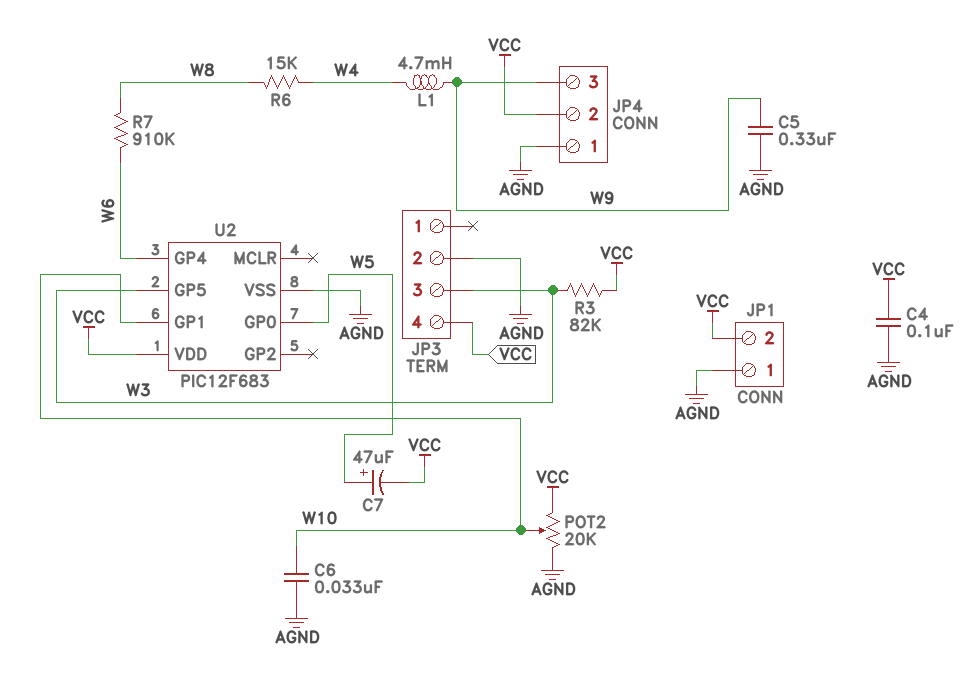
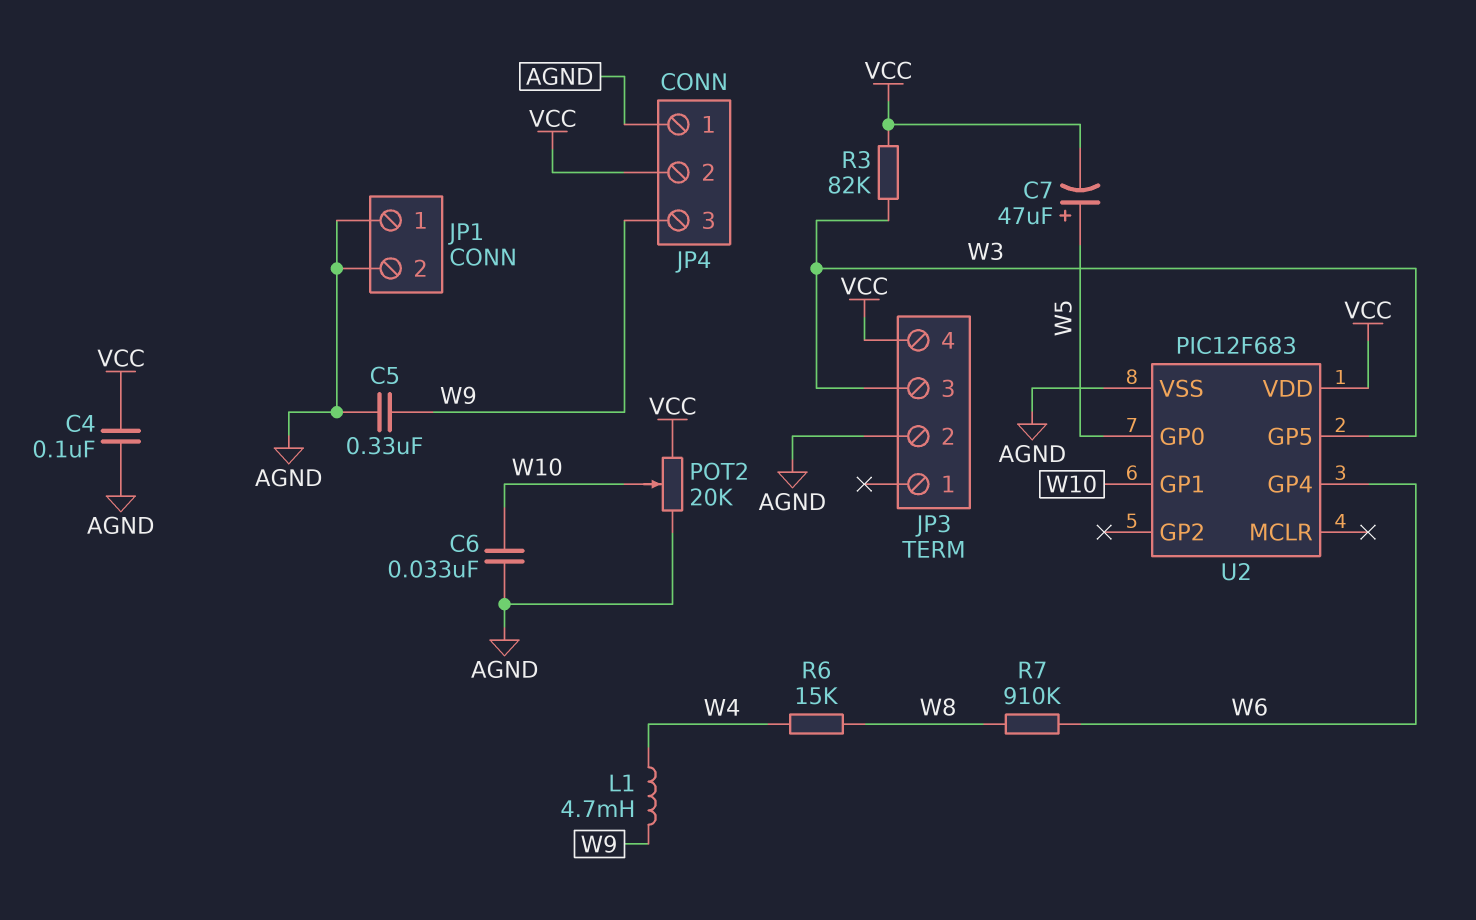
JP1 pin 2: VCC -> AGND

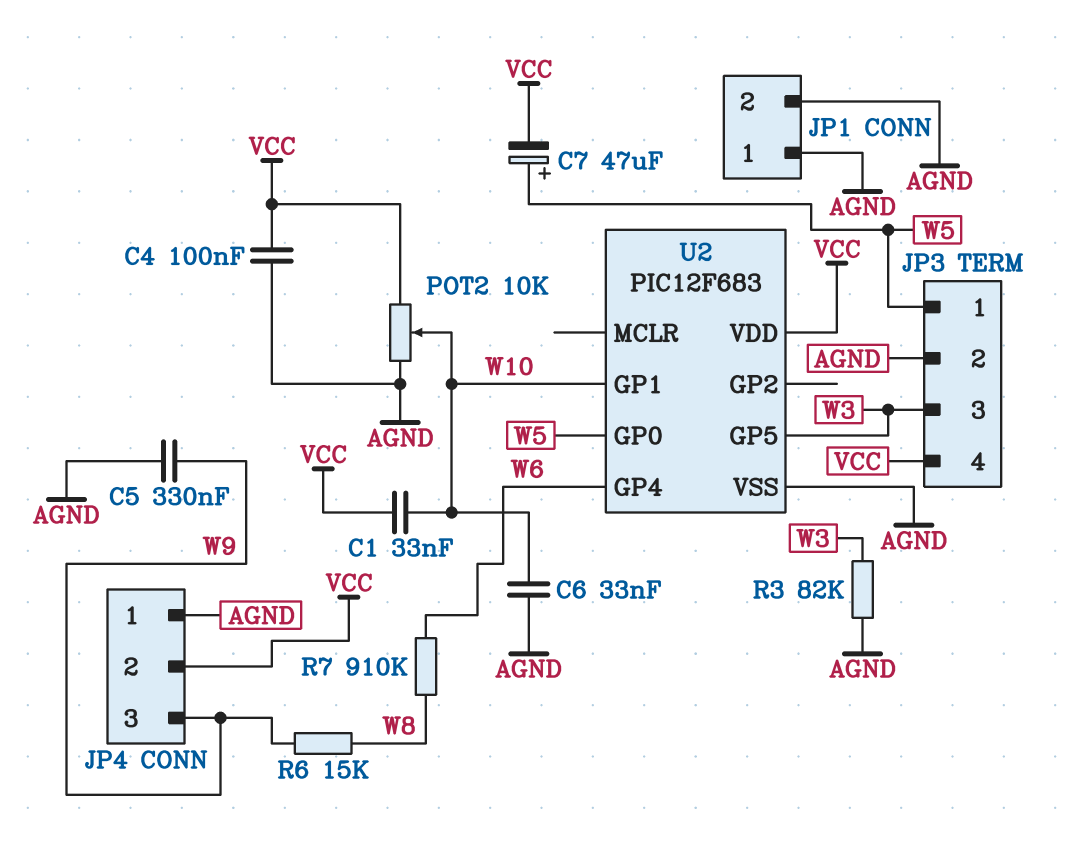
C1: none -> 33nF (VCC, W10)
JP3 pin 1: none -> W5
L1: 4.7mH (W4, W9) -> none
POT2: 20k (AGND, VCC, wiper W10) -> 10k (AGND, VCC, wiper W10)
R3: 82k (VCC, W3) -> 82k (AGND, W3)
R6: 15k (W4, W8) -> 15k (W8, W9)

